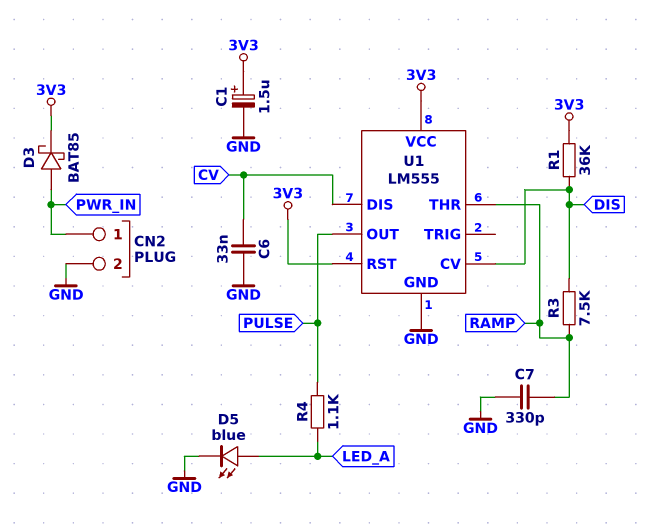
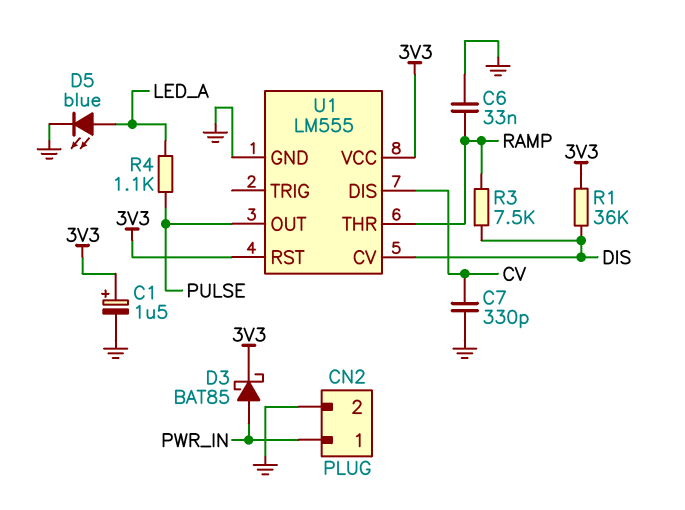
C6: 33nF (CV, GND) -> 33nF (GND, RAMP)
C7: 330pF (GND, RAMP) -> 330pF (CV, GND)

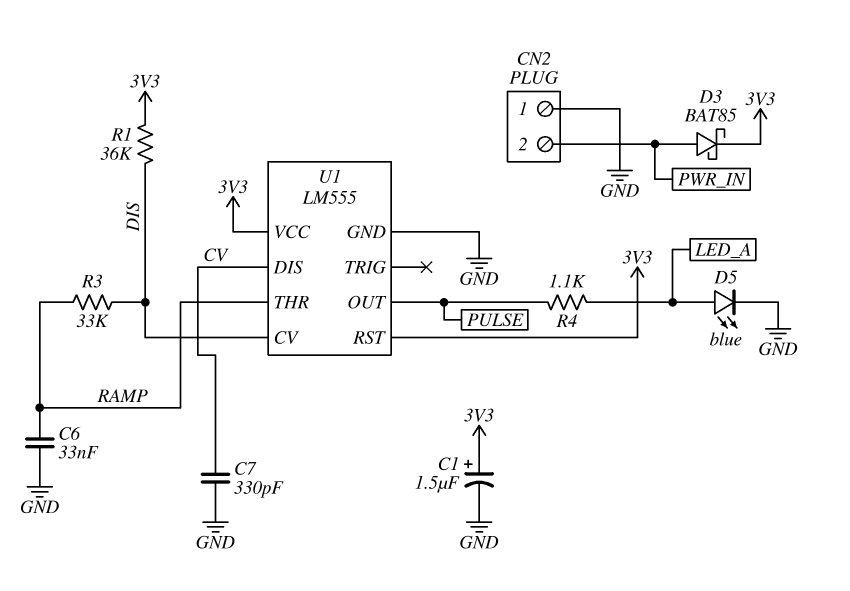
CN2 pin 1: PWR_IN -> GND
CN2 pin 2: GND -> PWR_IN
R3: 7.5k (DIS, RAMP) -> 33k (DIS, RAMP)

